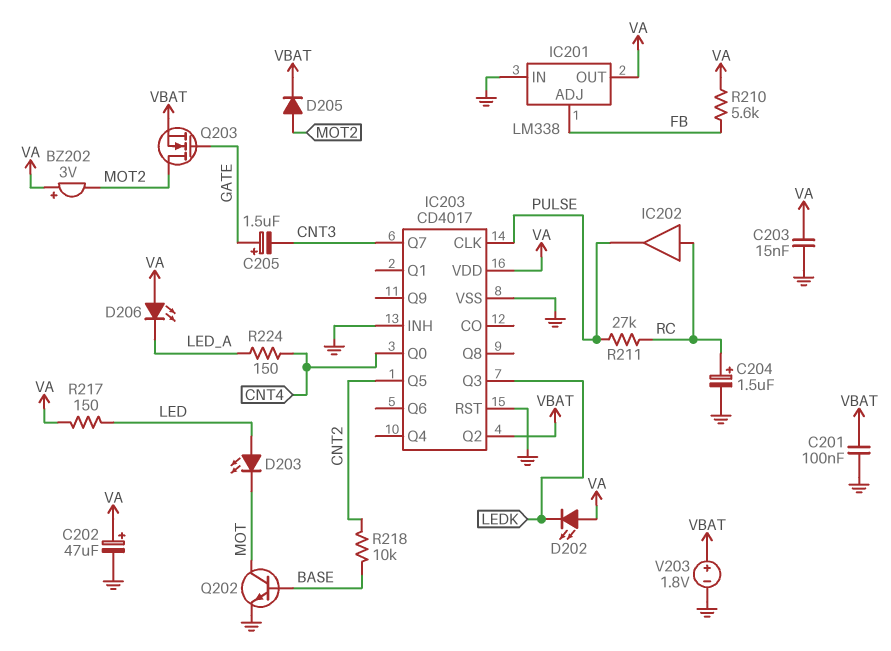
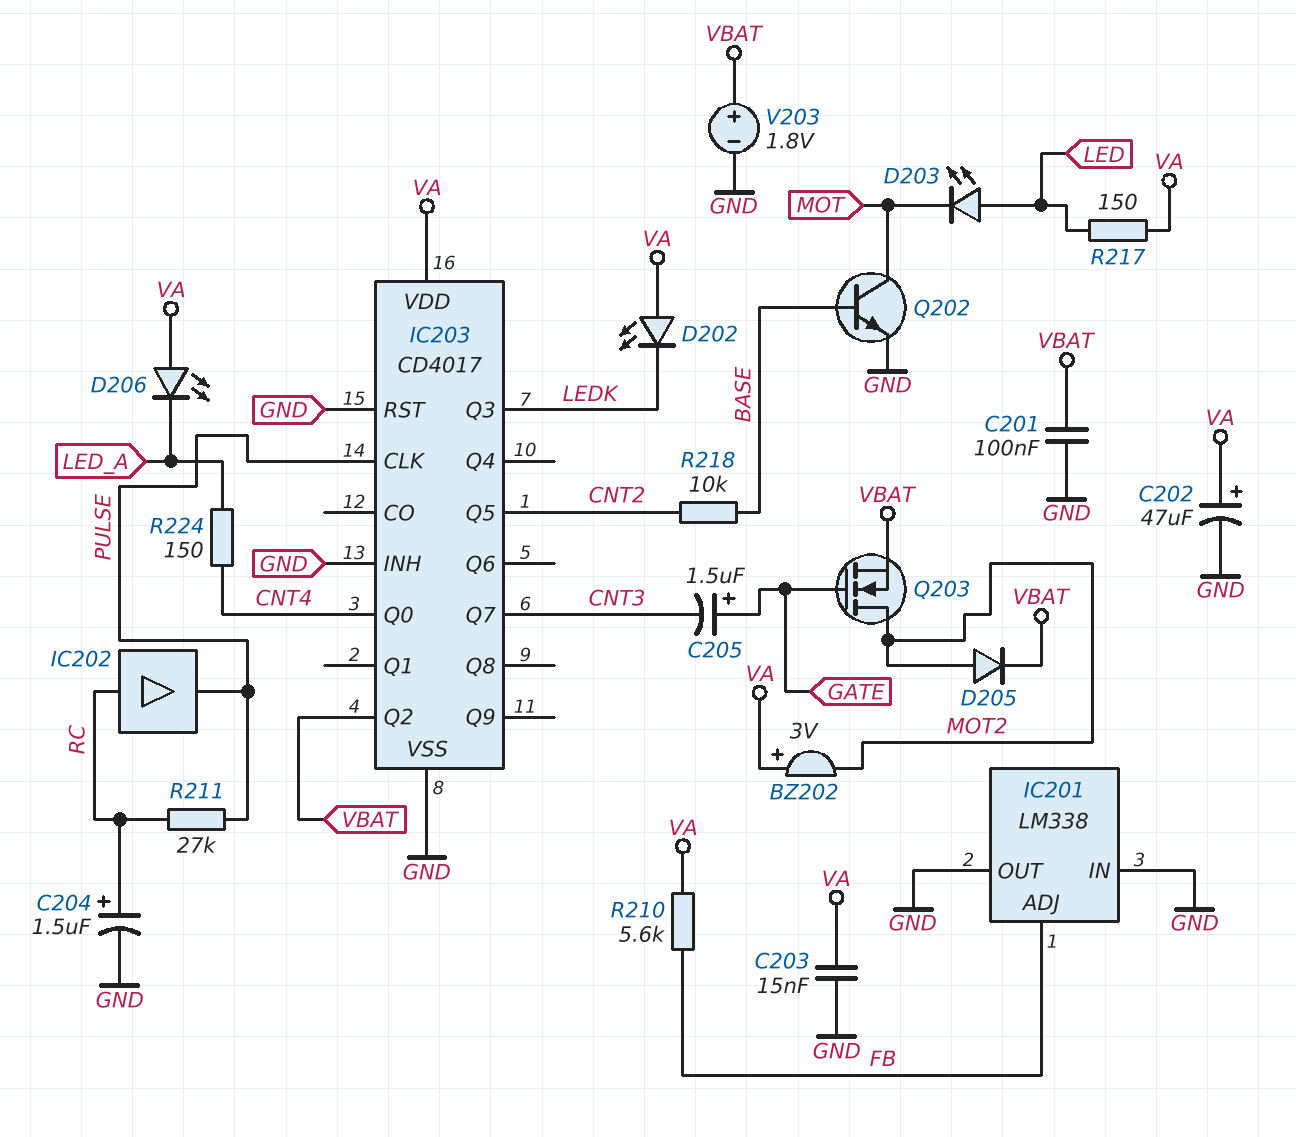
IC201 pin OUT: VA -> GND

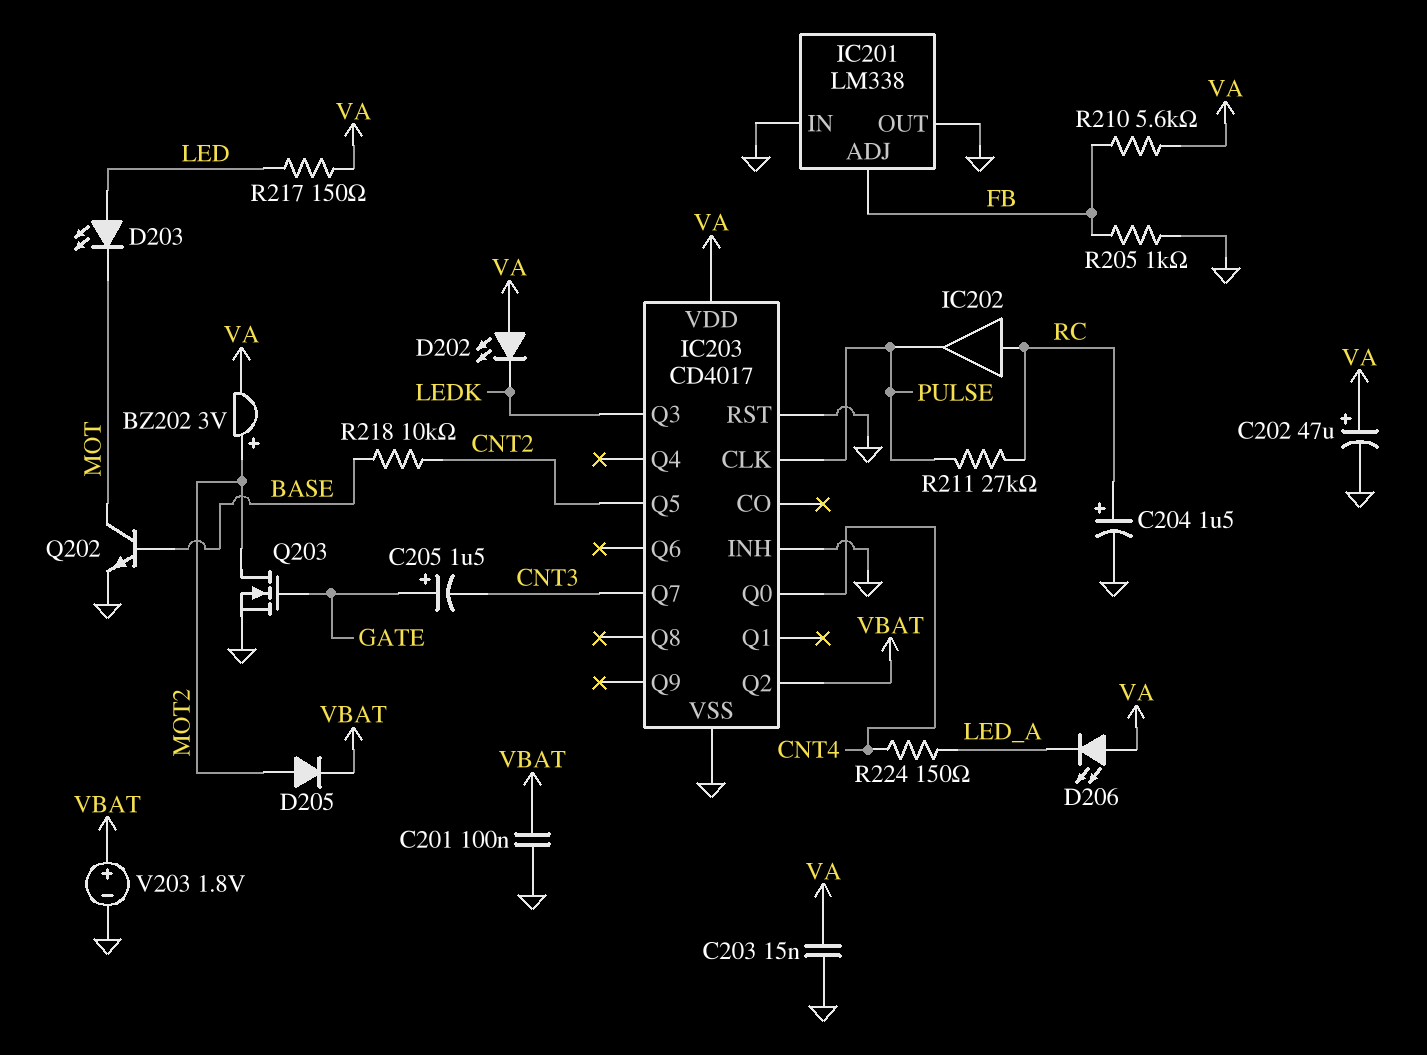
BZ202: buzzer 3V (plus VA, minus MOT2) -> buzzer 3V (plus MOT2, minus VA)
Q203: NMOS (G GATE, D MOT2, S VBAT) -> NMOS (G GATE, D MOT2, S GND)
R205: none -> 1k (FB, GND)

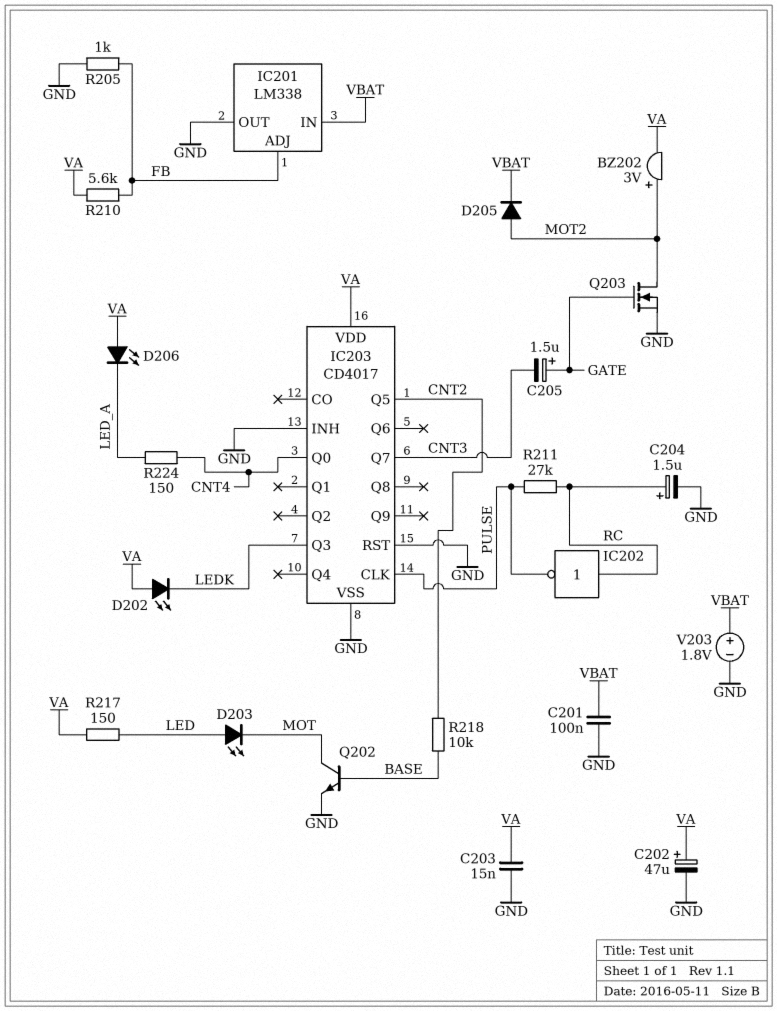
IC201 pin IN: GND -> VBAT
IC202: buffer (in RC, out PULSE) -> NOT (in RC, out PULSE)
IC203 pin Q2: VBAT -> none

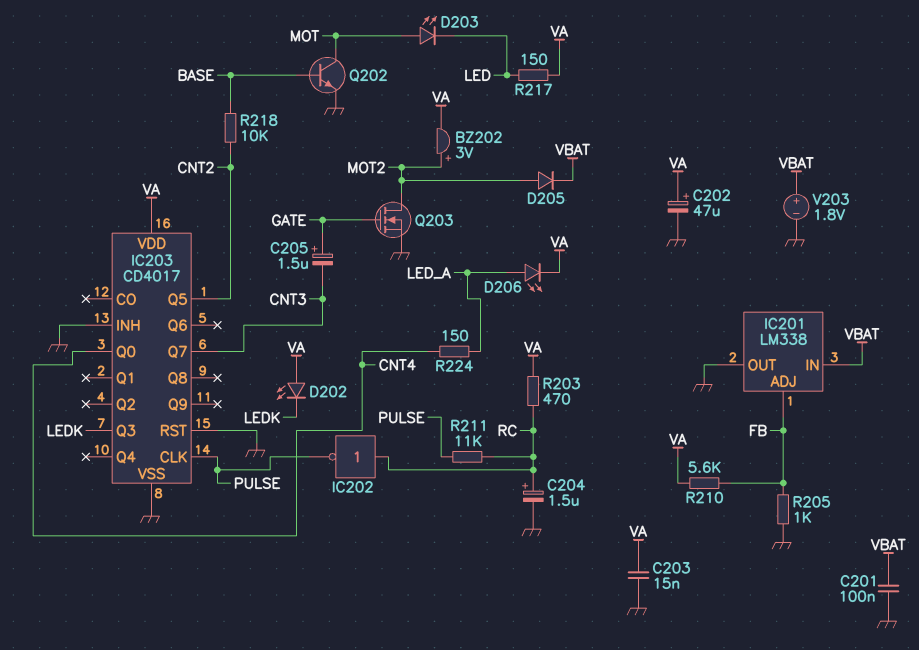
D203: LED (A LED, K MOT) -> LED (A MOT, K LED)
D206: LED (A VA, K LED_A) -> LED (A LED_A, K VA)
R203: none -> 470 (RC, VA)
R211: 27k (PULSE, RC) -> 11k (PULSE, RC)

